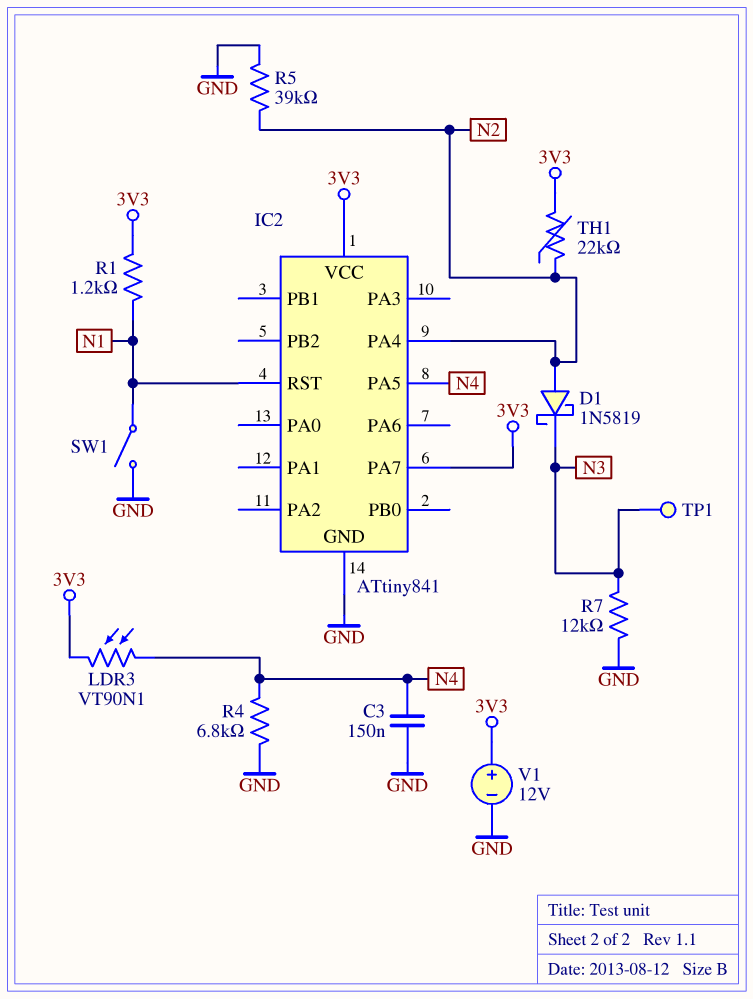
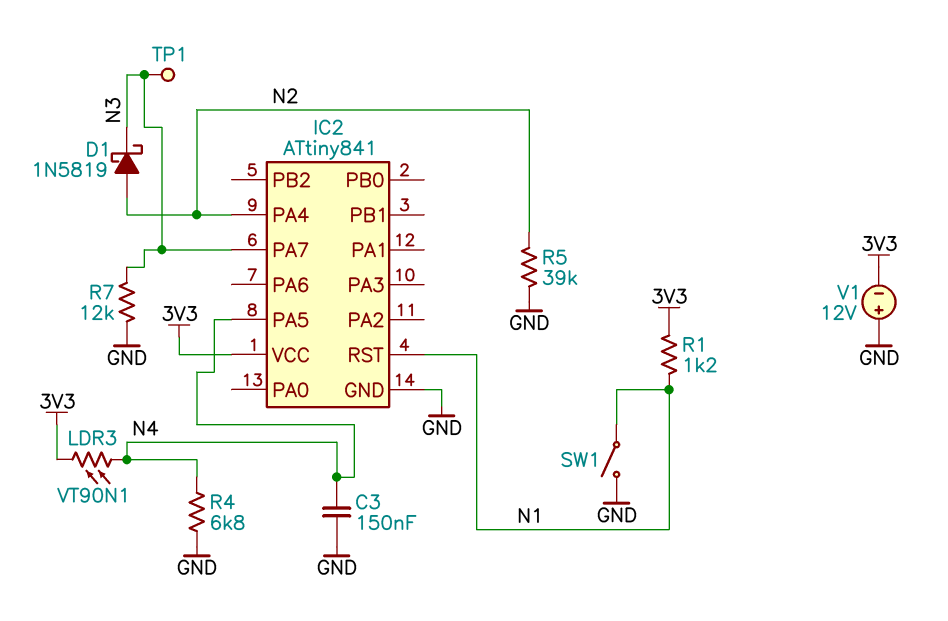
IC2 pin PA7: 3V3 -> N3
TH1: 22k (3V3, N2) -> none
V1: 12V (plus 3V3, minus GND) -> 12V (plus GND, minus 3V3)

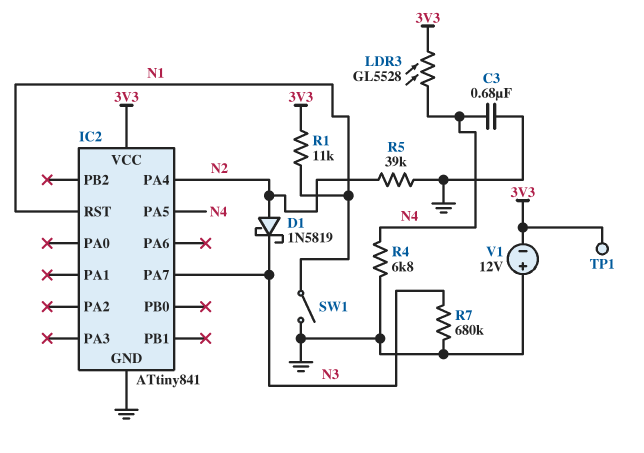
C3: 150nF (GND, N4) -> 680nF (GND, N4)
LDR3: VT90N1 (3V3, N4) -> GL5528 (3V3, N4)
R1: 1.2k (3V3, N1) -> 11k (3V3, N1)
R7: 12k (GND, N3) -> 680k (GND, N3)
TP1: test point (N3) -> test point (3V3)

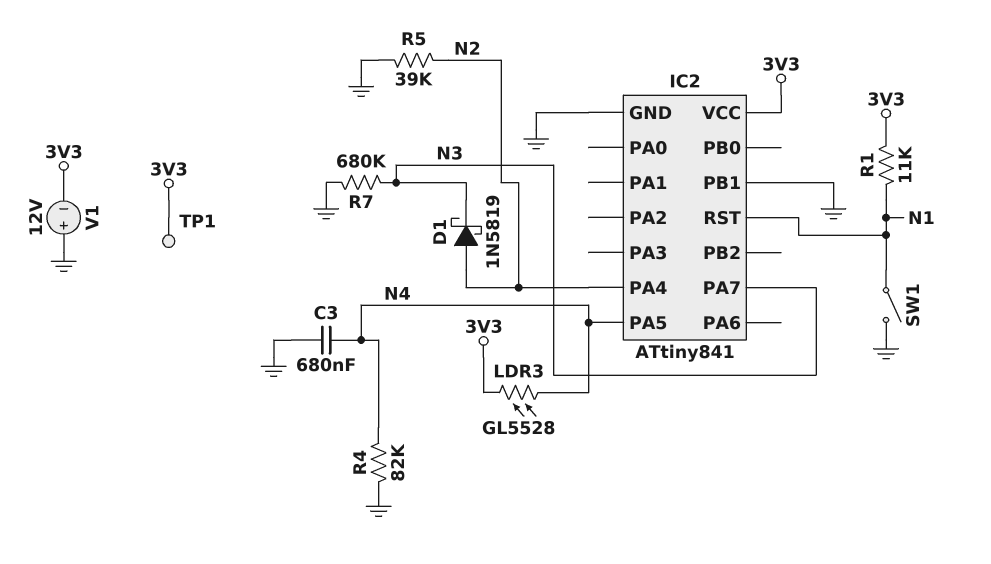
IC2 pin PB1: none -> GND
R4: 6.8k (GND, N4) -> 82k (GND, N4)

